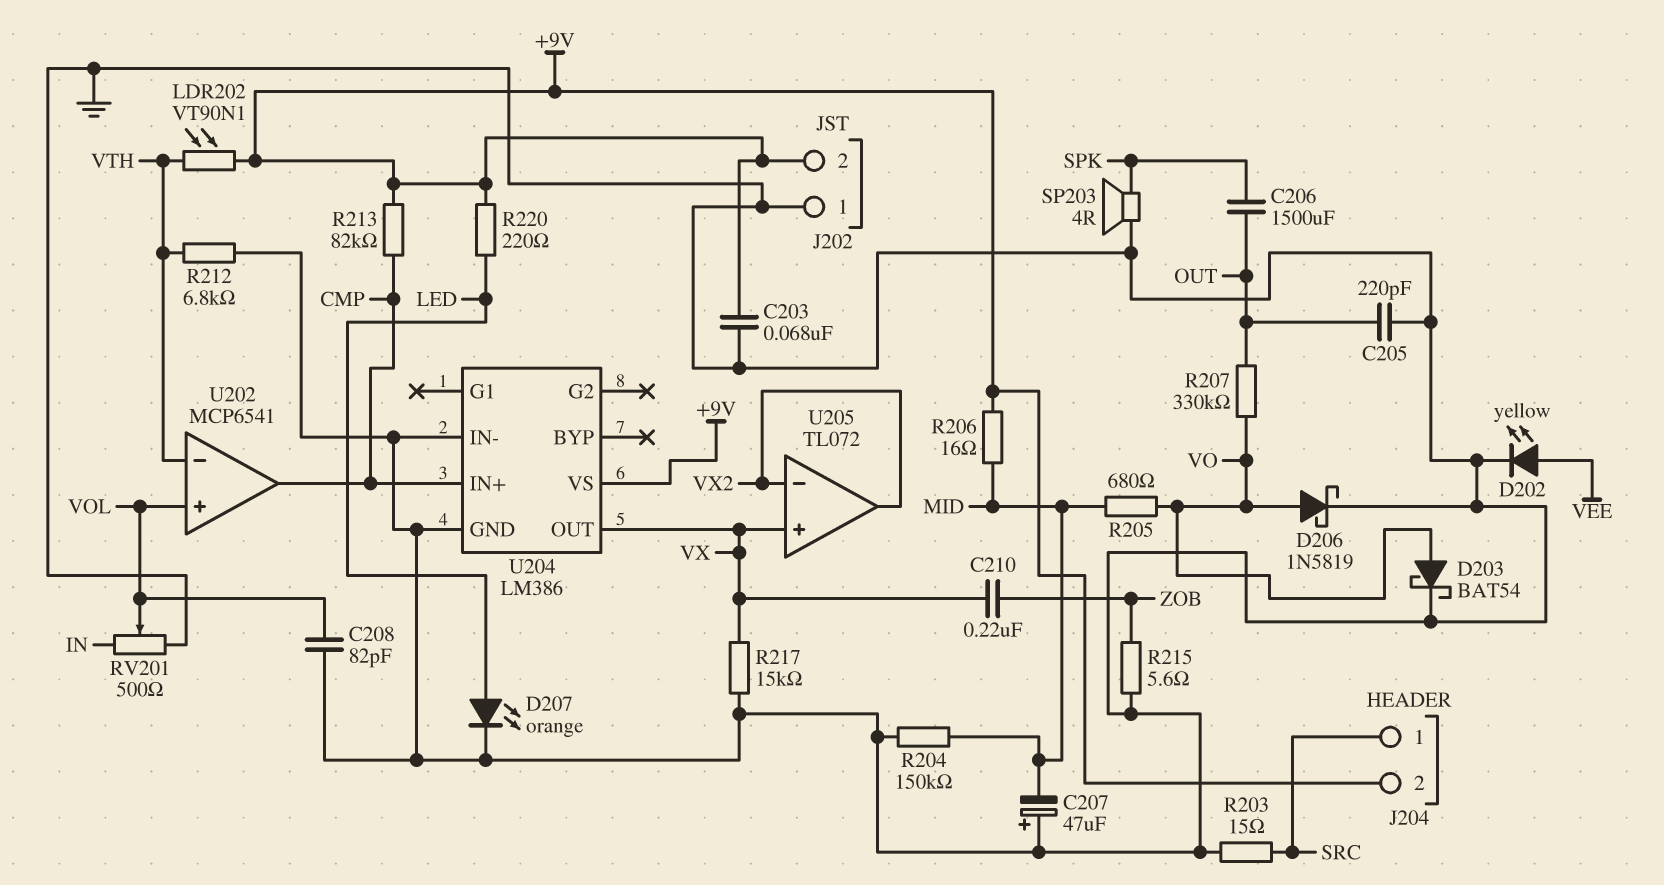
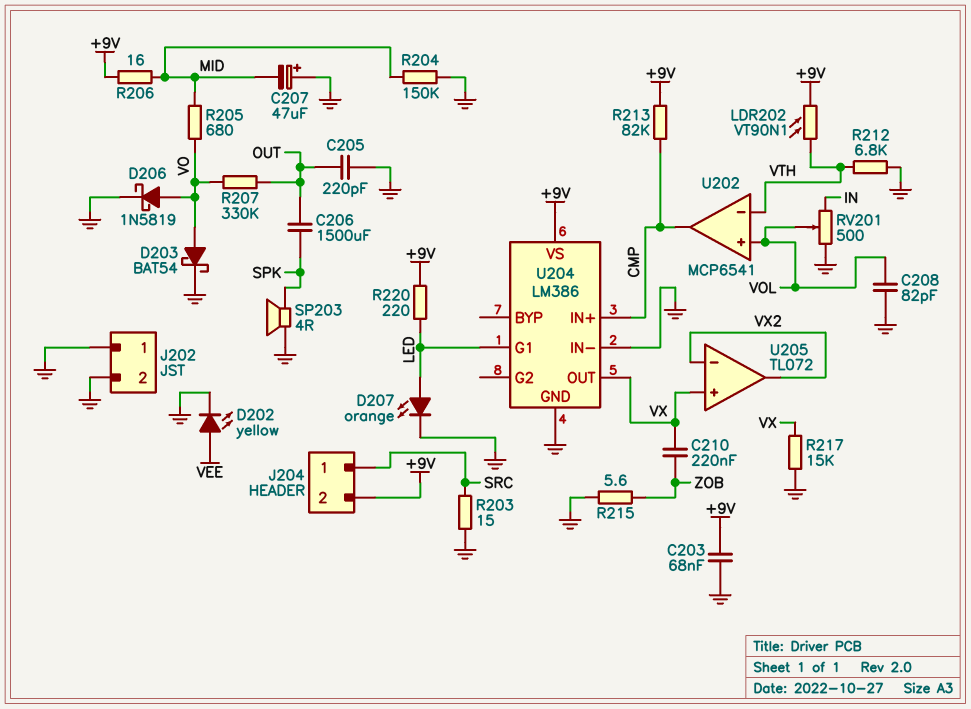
J202 pin 2: +9V -> GND
U204 pin G1: none -> LED

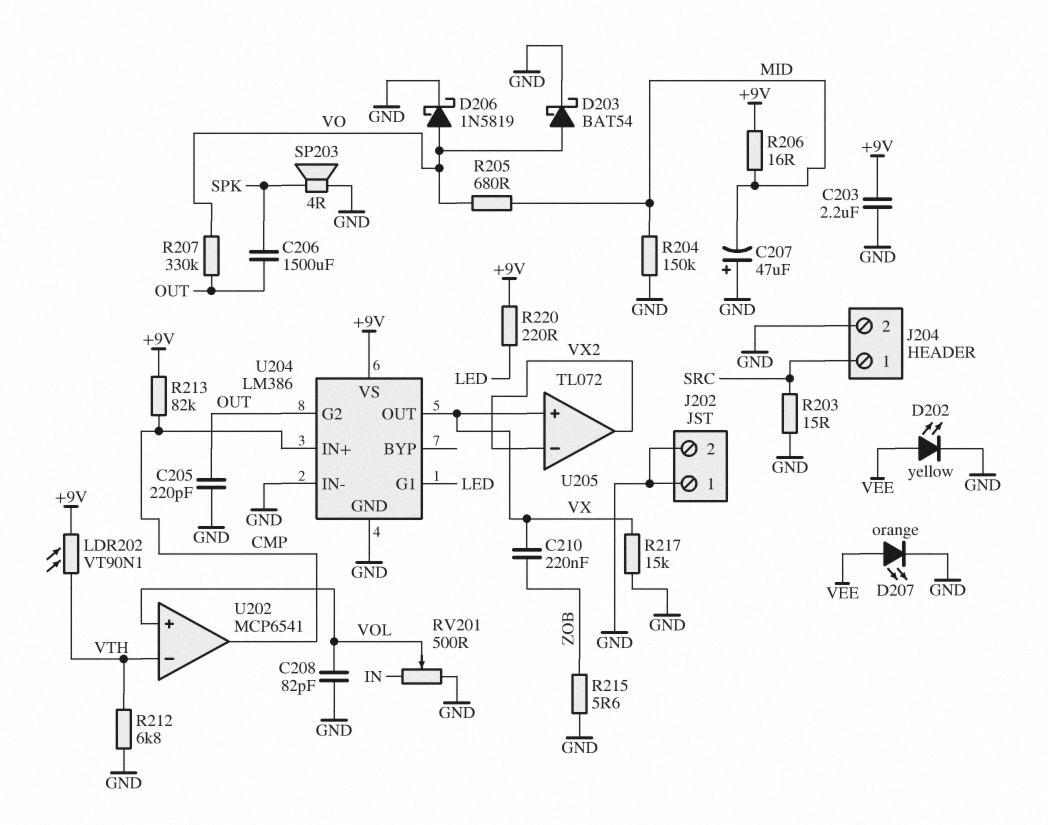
C203: 68nF (+9V, GND) -> 2.2uF (+9V, GND)
D207: LED orange (A LED, K GND) -> LED orange (A VEE, K GND)
J204 pin 2: +9V -> GND
U204 pin G2: none -> OUT

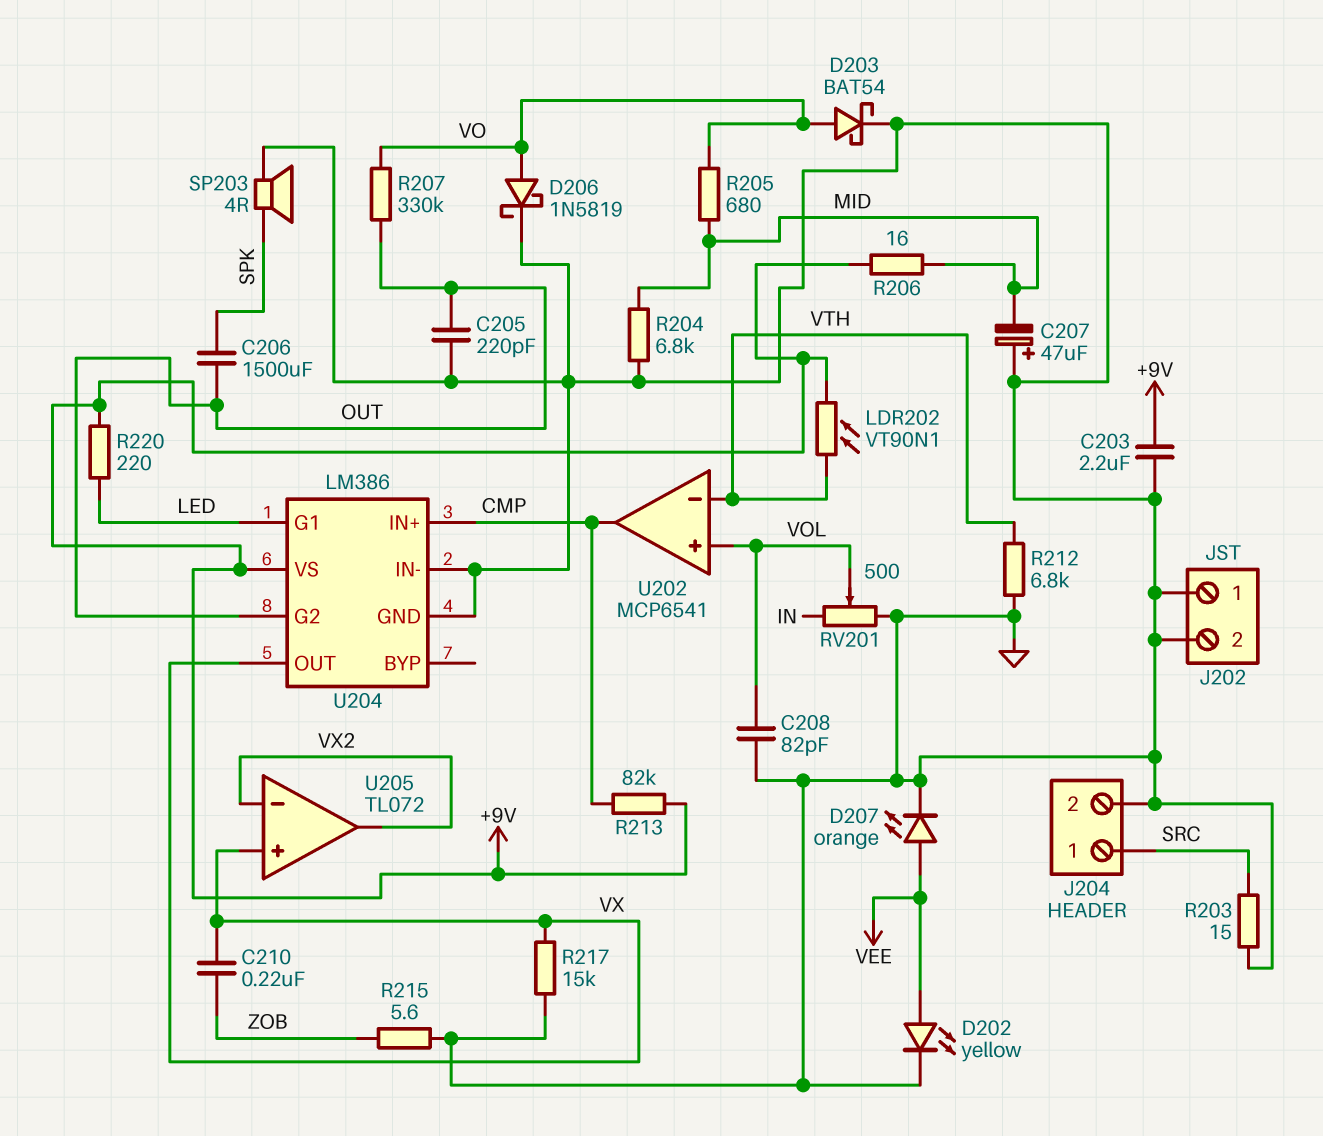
R204: 150k (GND, MID) -> 6.8k (GND, MID)

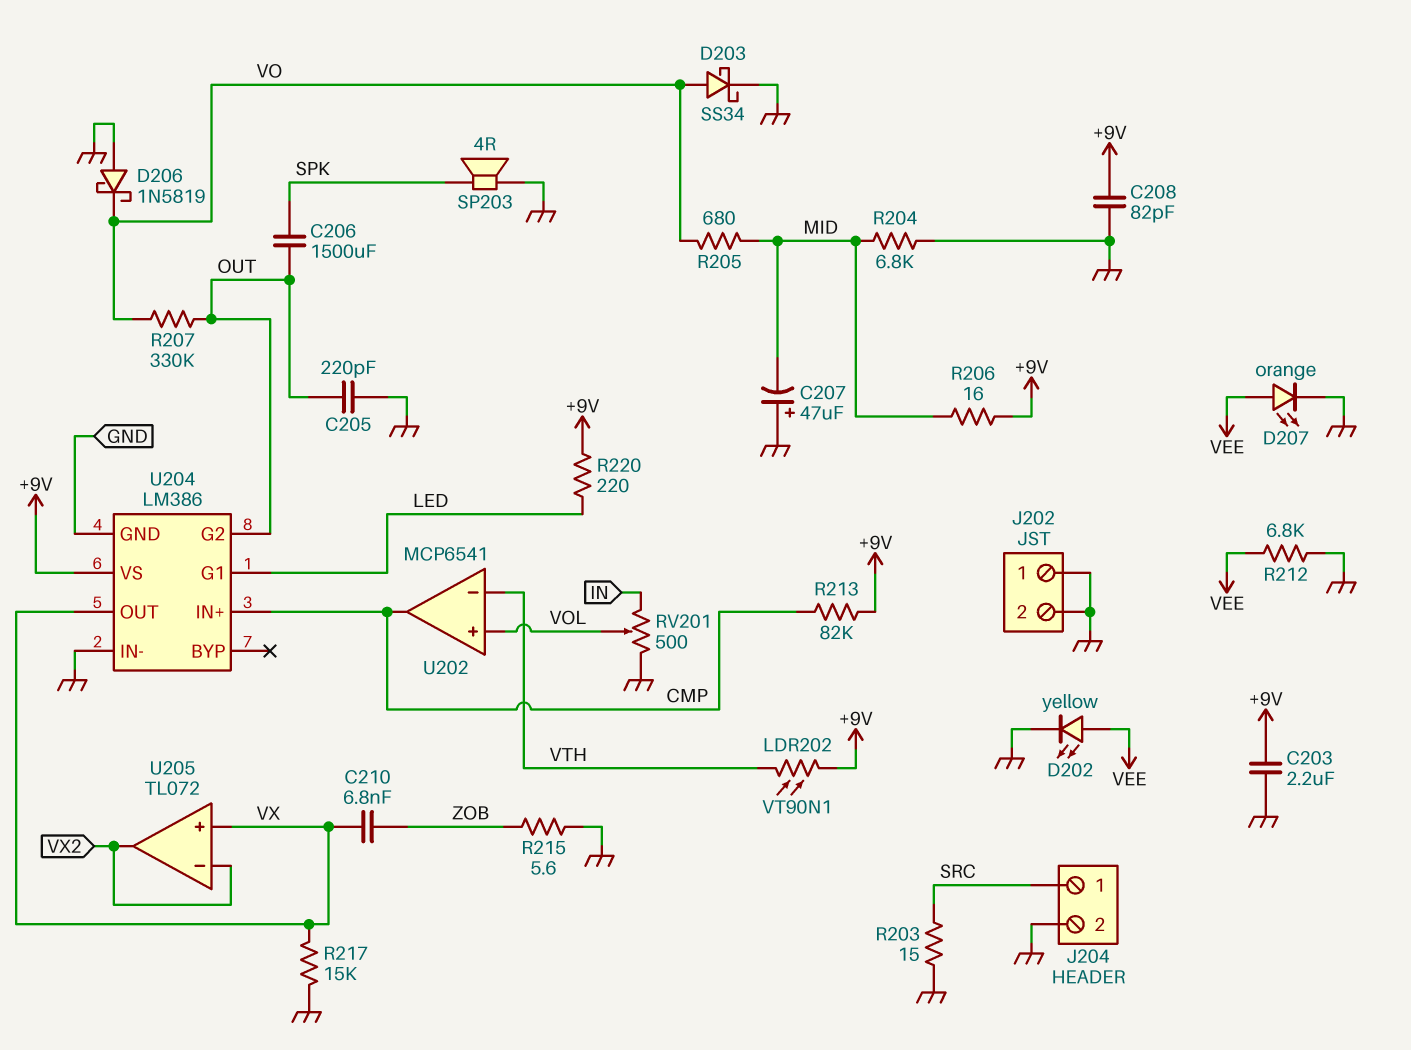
C208: 82pF (GND, VOL) -> 82pF (+9V, GND)
C210: 220nF (VX, ZOB) -> 6.8nF (VX, ZOB)
D203: schottky BAT54 (A VO, K GND) -> schottky SS34 (A VO, K GND)
D206: schottky 1N5819 (A VO, K GND) -> schottky 1N5819 (A GND, K VO)
R212: 6.8k (GND, VTH) -> 6.8k (GND, VEE)

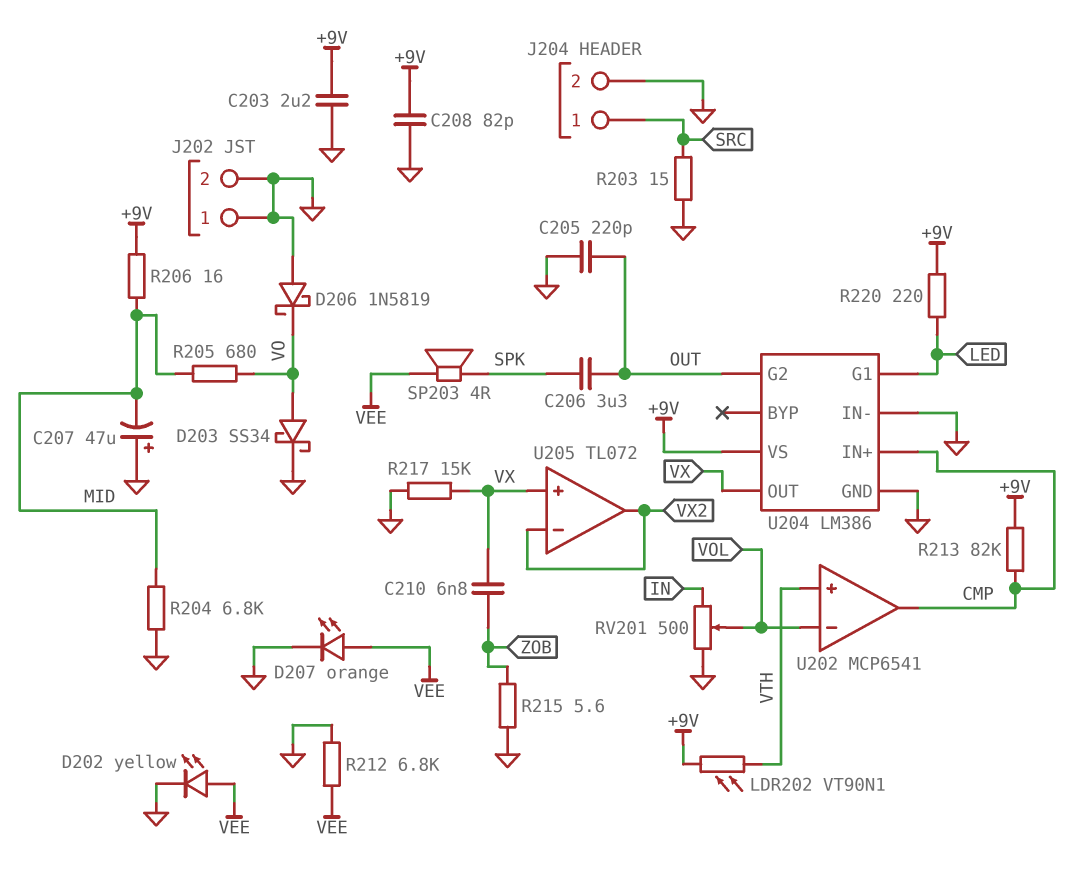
C206: 1500uF (OUT, SPK) -> 3.3uF (OUT, SPK)
R207: 330k (OUT, VO) -> none
SP203: speaker 4R (GND, SPK) -> speaker 4R (SPK, VEE)
U202 pin in+: VOL -> VTH
U202 pin in-: VTH -> VOL

